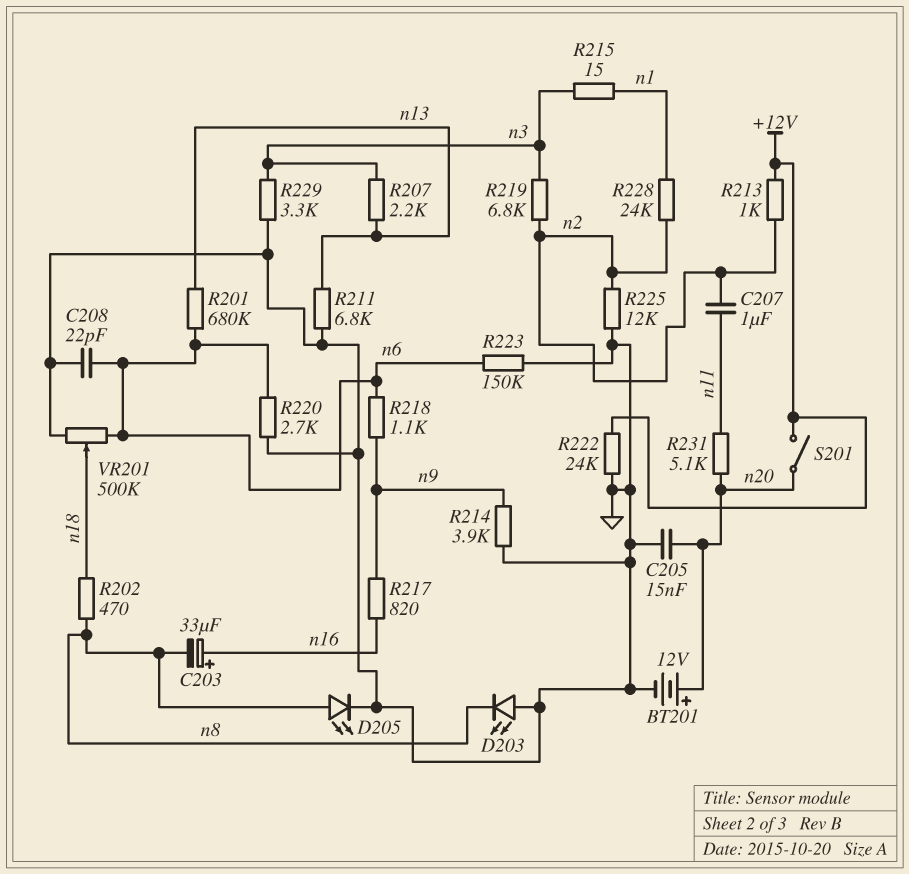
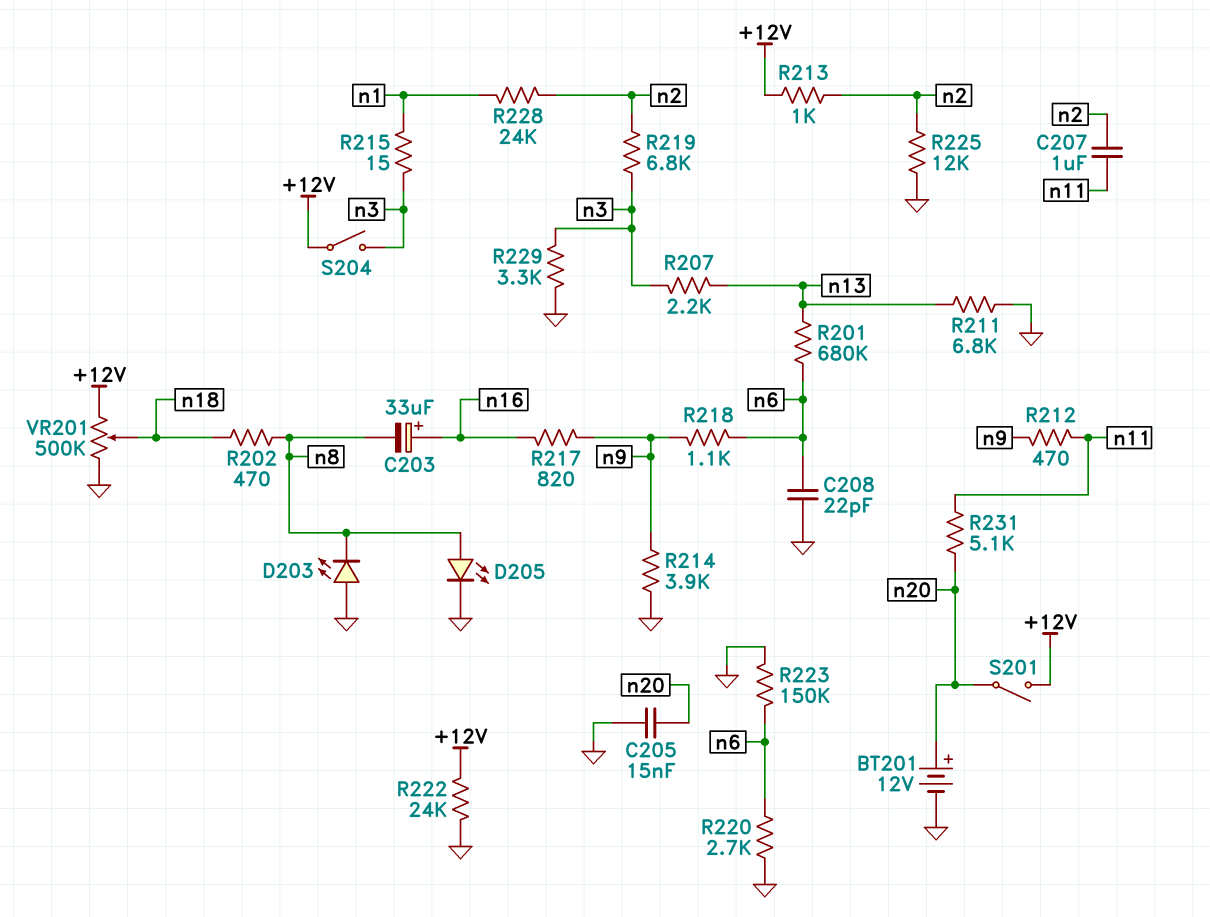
R212: none -> 470 (n9, n11)
S204: none -> switch (+12V, n3)
VR201: 500k (GND, n6, wiper n18) -> 500k (+12V, GND, wiper n18)

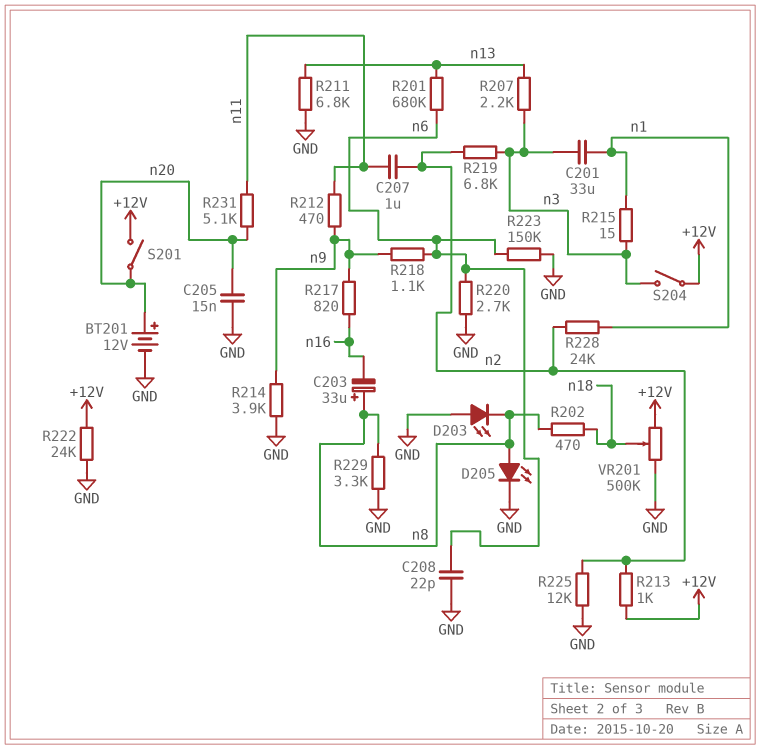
C201: none -> 33uF (n1, n3)
C203: 33uF (plus n16, minus n8) -> 33uF (plus n8, minus n16)
R229: 3.3k (GND, n3) -> 3.3k (GND, n8)

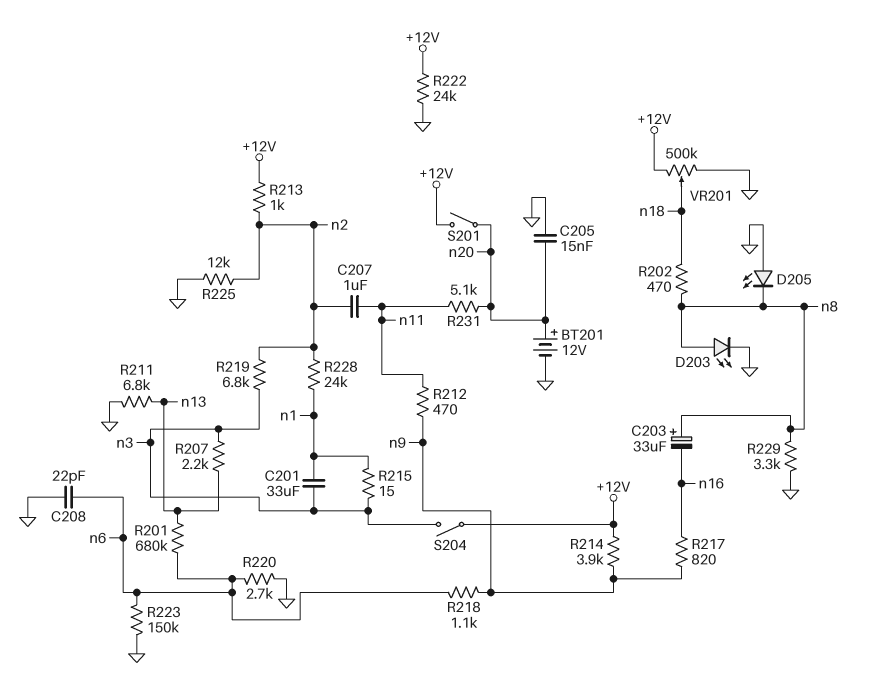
D203: LED (A GND, K n8) -> LED (A n8, K GND)
D205: LED (A n8, K GND) -> LED (A GND, K n8)
R214: 3.9k (GND, n9) -> 3.9k (+12V, n9)

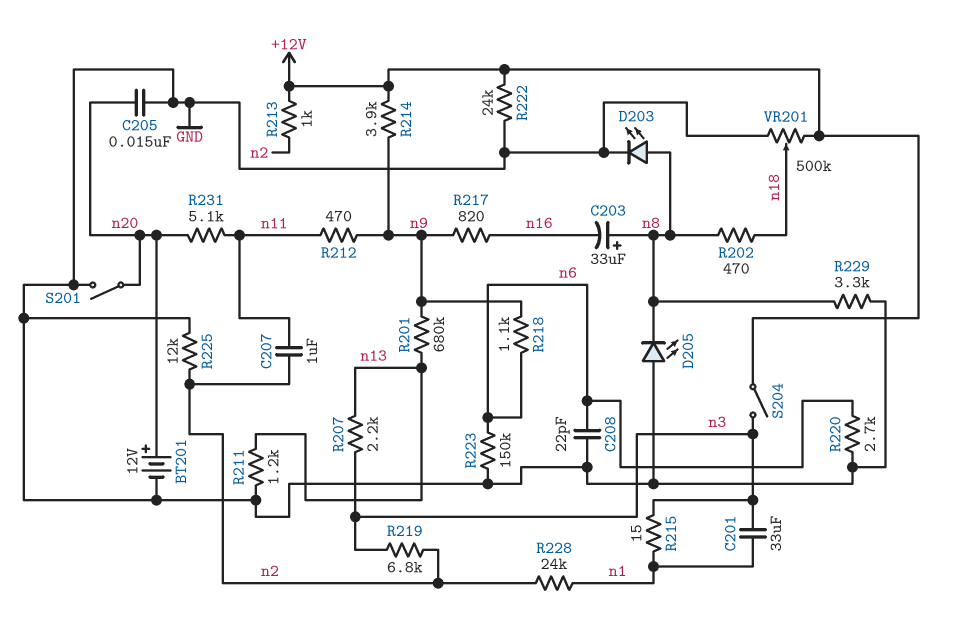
R201: 680k (n6, n13) -> 680k (n9, n13)
R211: 6.8k (GND, n13) -> 1.2k (GND, n13)
S201: switch (+12V, n20) -> switch (GND, n20)

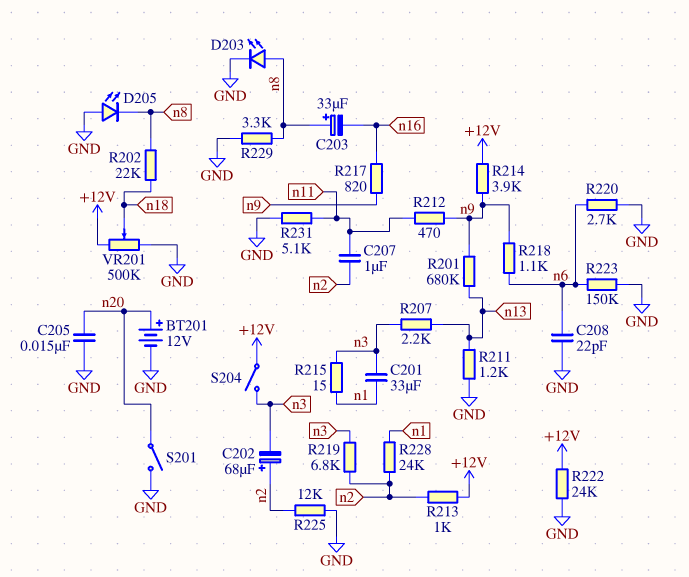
C202: none -> 68uF (plus n2, minus n3)
R202: 470 (n8, n18) -> 22k (n8, n18)
R231: 5.1k (n11, n20) -> 5.1k (GND, n11)

